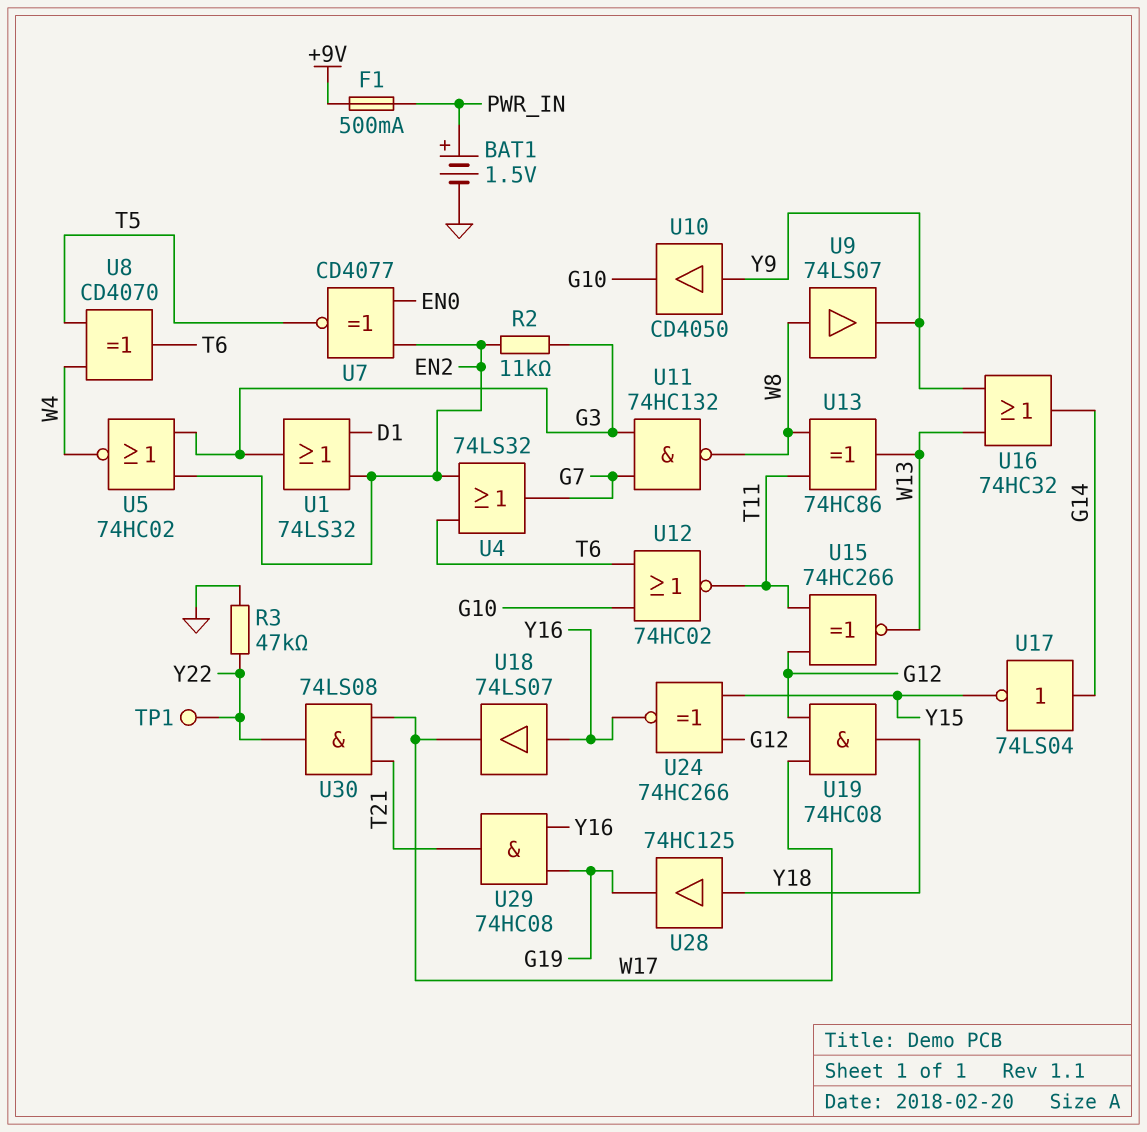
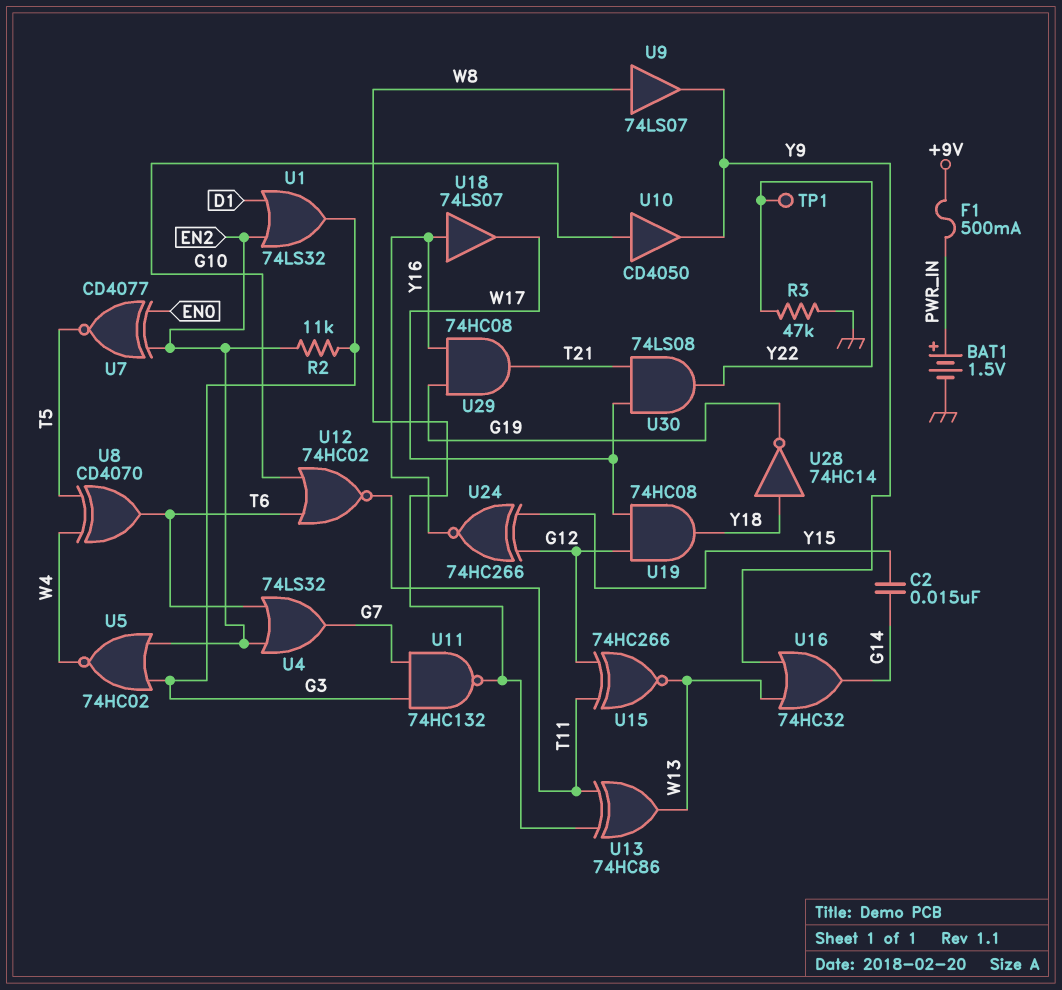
C2: none -> 15nF (G14, Y15)
U10: buffer CD4050 (in Y9, out G10) -> buffer CD4050 (in G10, out Y9)
U17: NOT 74LS04 (in G14, out Y15) -> none
U28: buffer 74HC125 (in Y18, out G19) -> NOT 74HC14 (in Y18, out G19)

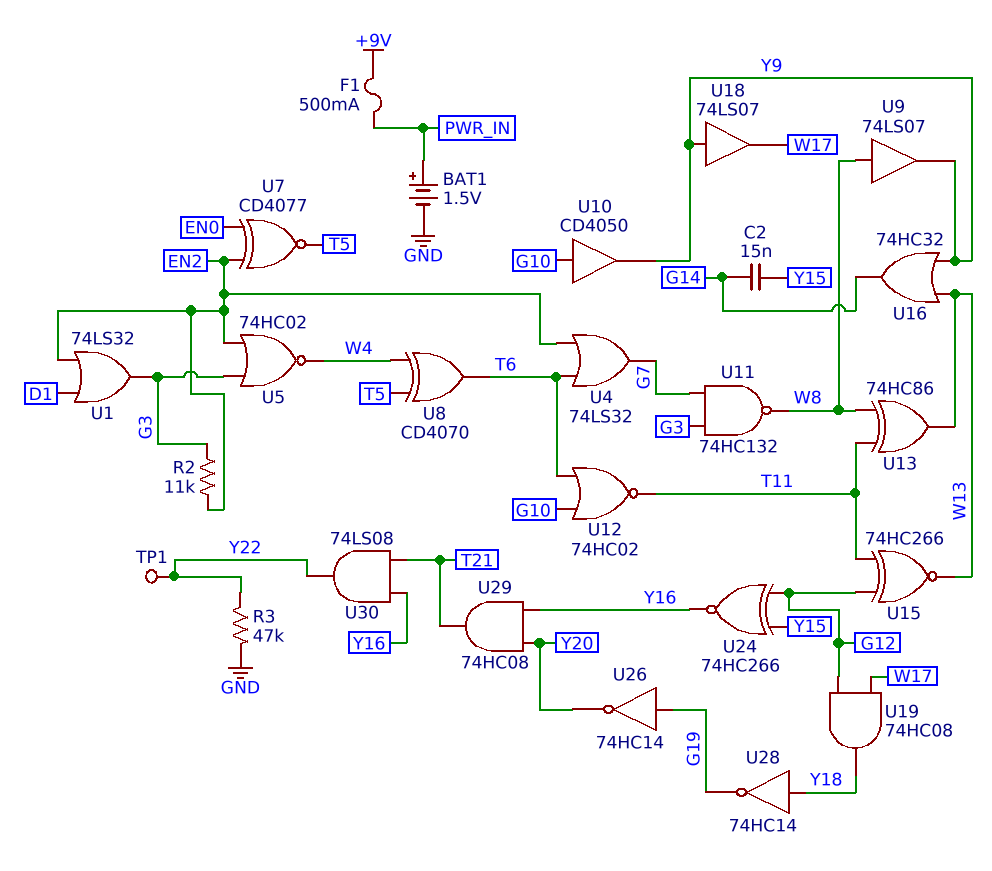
U18: buffer 74LS07 (in Y16, out W17) -> buffer 74LS07 (in Y9, out W17)
U26: none -> NOT 74HC14 (in G19, out Y20)
U29: AND 74HC08 (in G19, in Y16, out T21) -> AND 74HC08 (in Y16, in Y20, out T21)
U30: AND 74LS08 (in T21, in W17, out Y22) -> AND 74LS08 (in T21, in Y16, out Y22)

